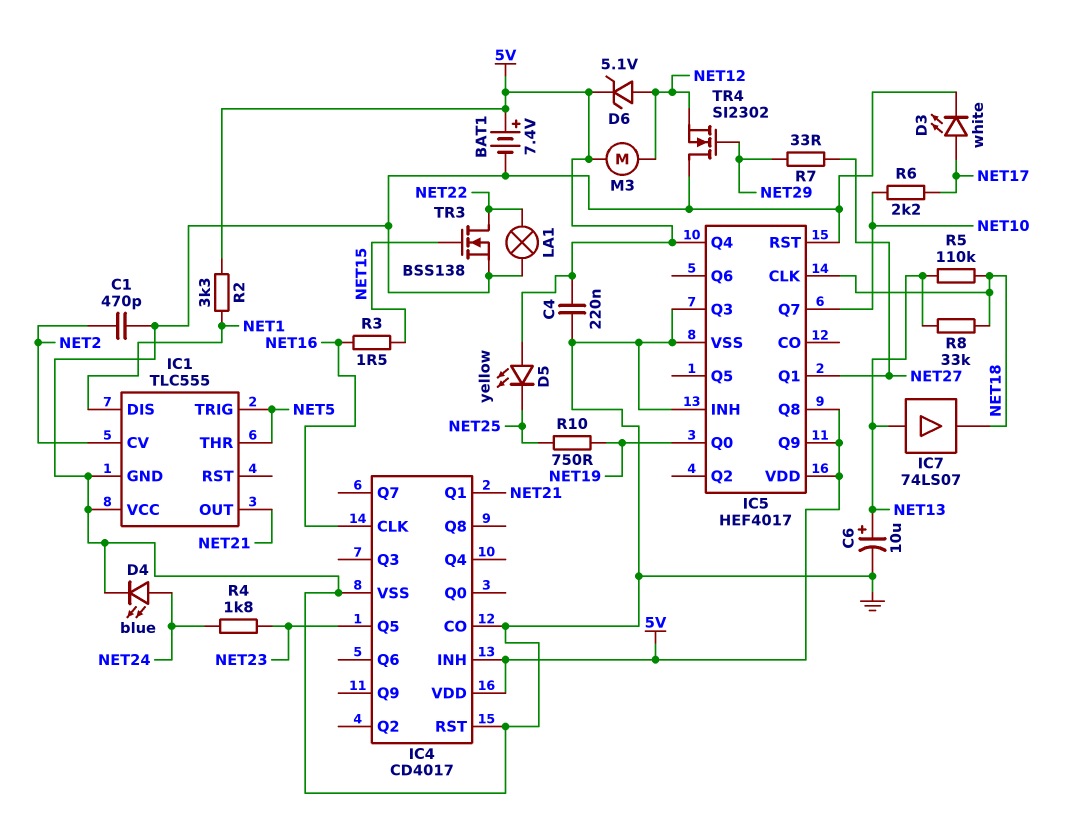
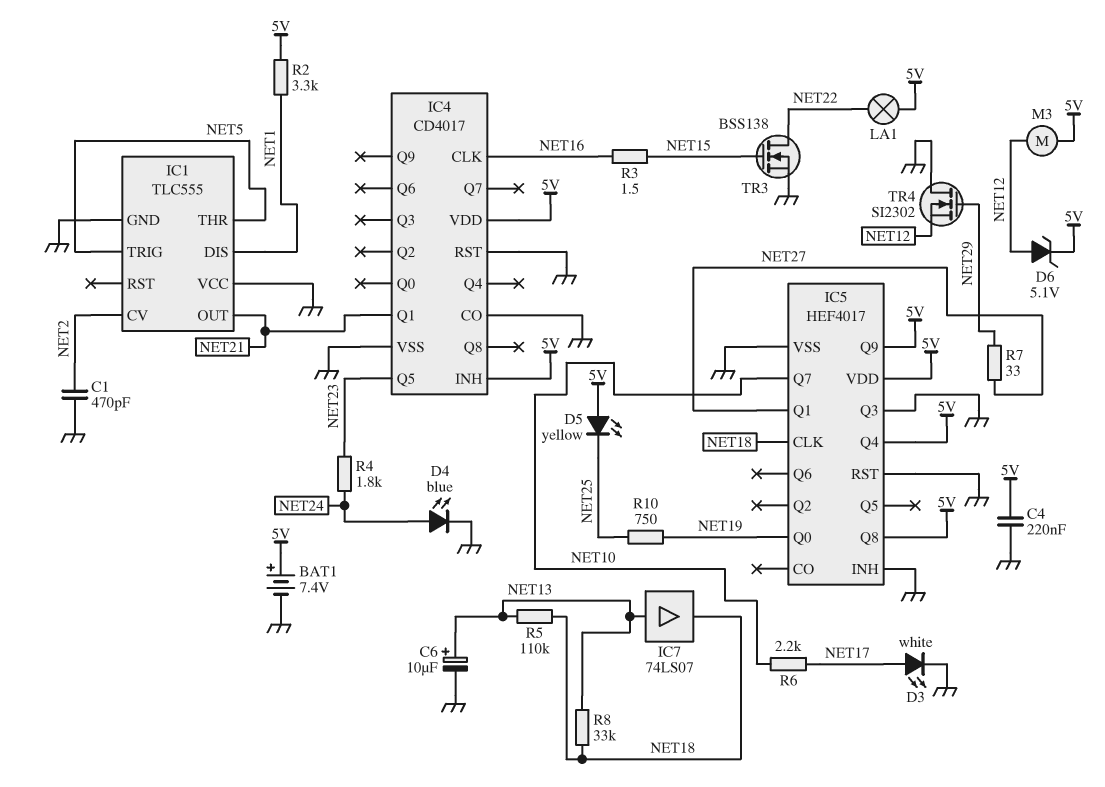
LA1: lamp (GND, NET22) -> lamp (5V, NET22)

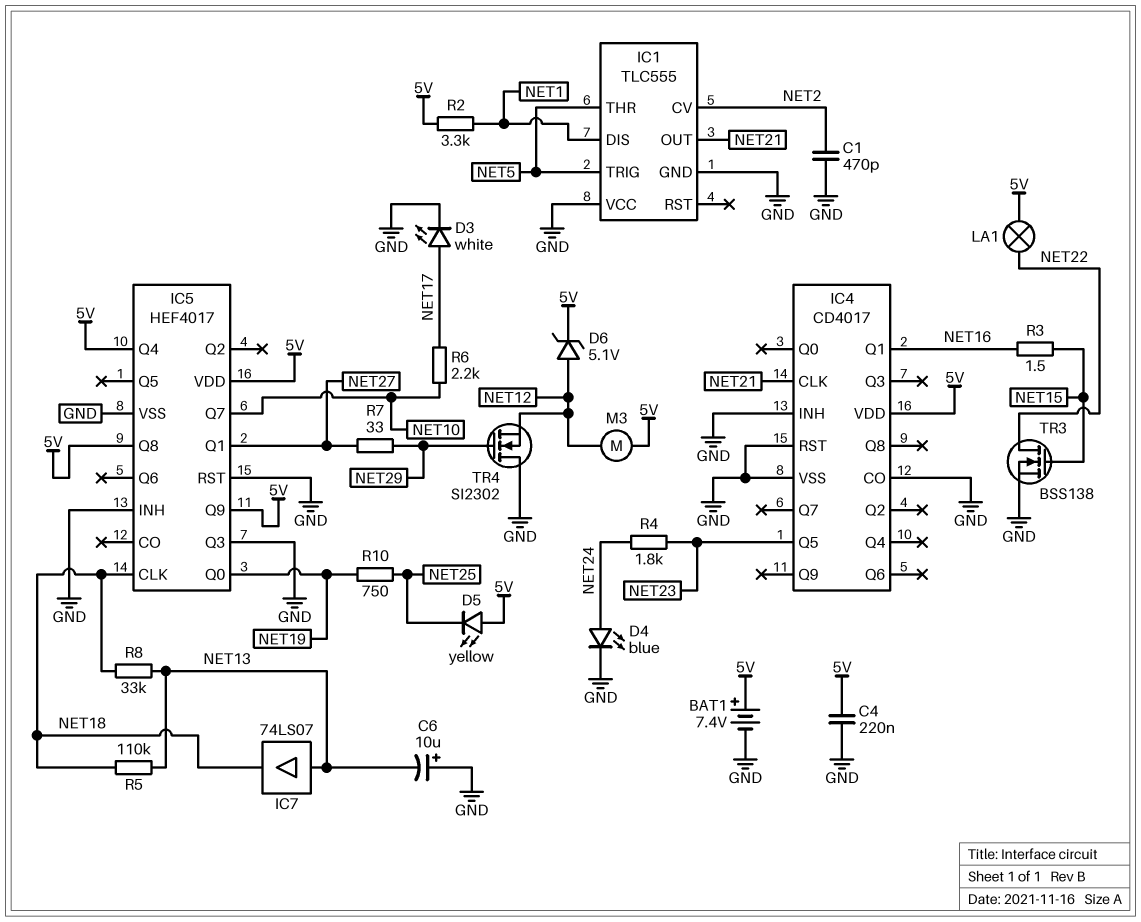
C6: 10uF (plus NET13, minus GND) -> 10uF (plus GND, minus NET13)
IC4 pin CLK: NET16 -> NET21
IC4 pin INH: 5V -> GND
IC4 pin Q1: NET21 -> NET16

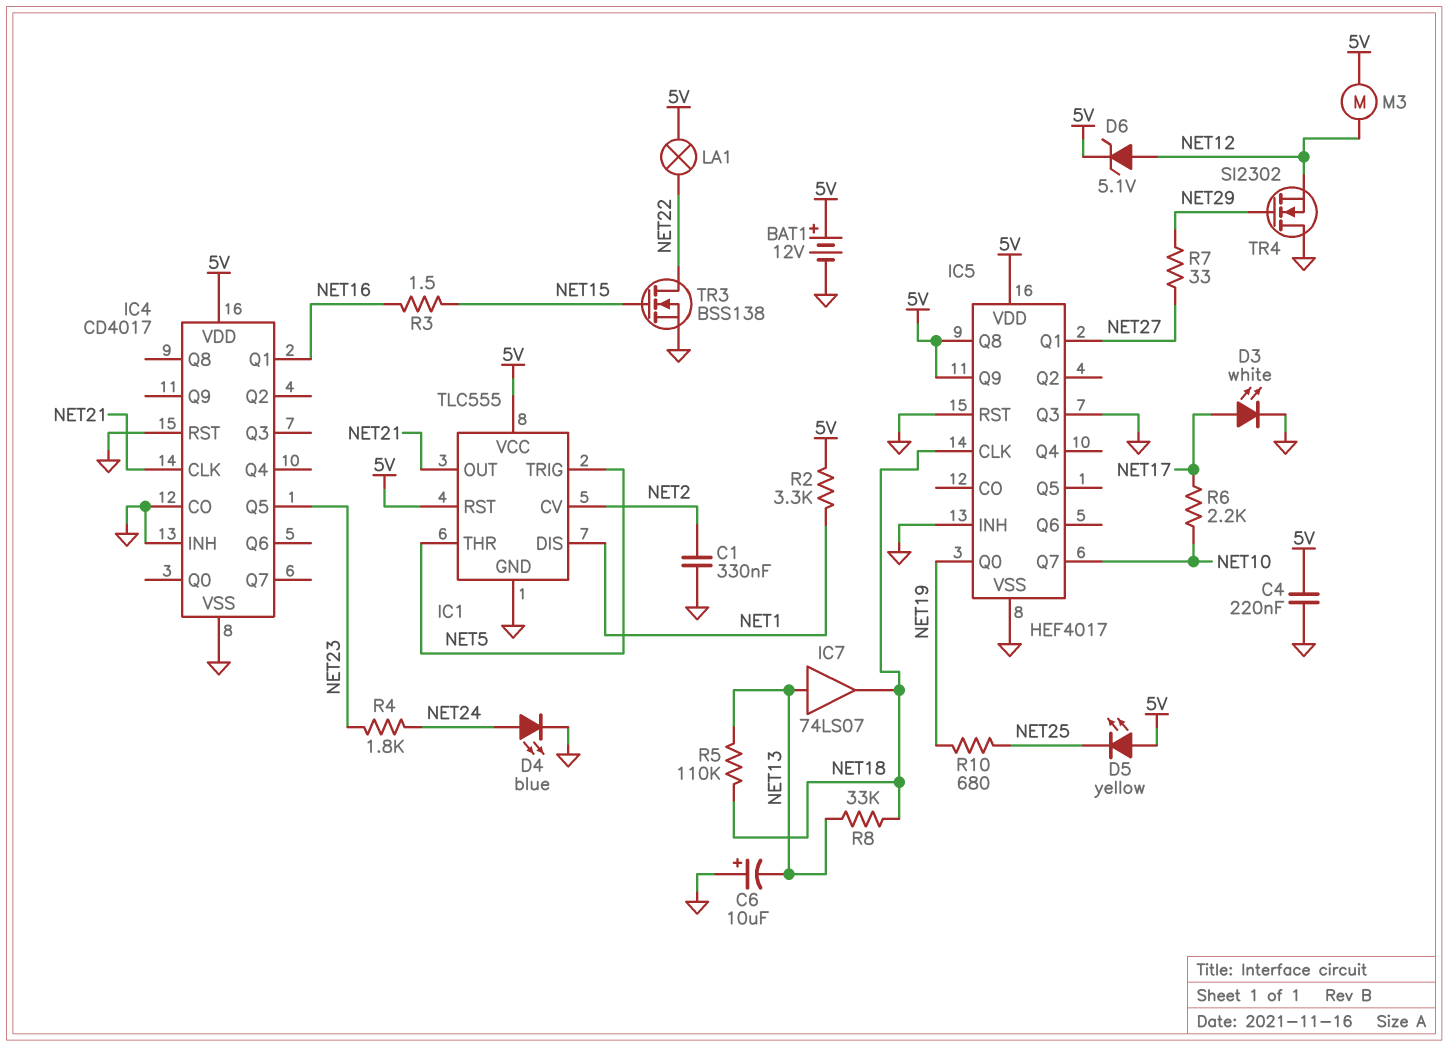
BAT1: 7.4V (plus 5V, minus GND) -> 12V (plus 5V, minus GND)
C1: 470pF (GND, NET2) -> 330nF (GND, NET2)
IC1 pin RST: none -> 5V
IC1 pin VCC: GND -> 5V
IC5 pin Q4: 5V -> none
R10: 750 (NET19, NET25) -> 680 (NET19, NET25)

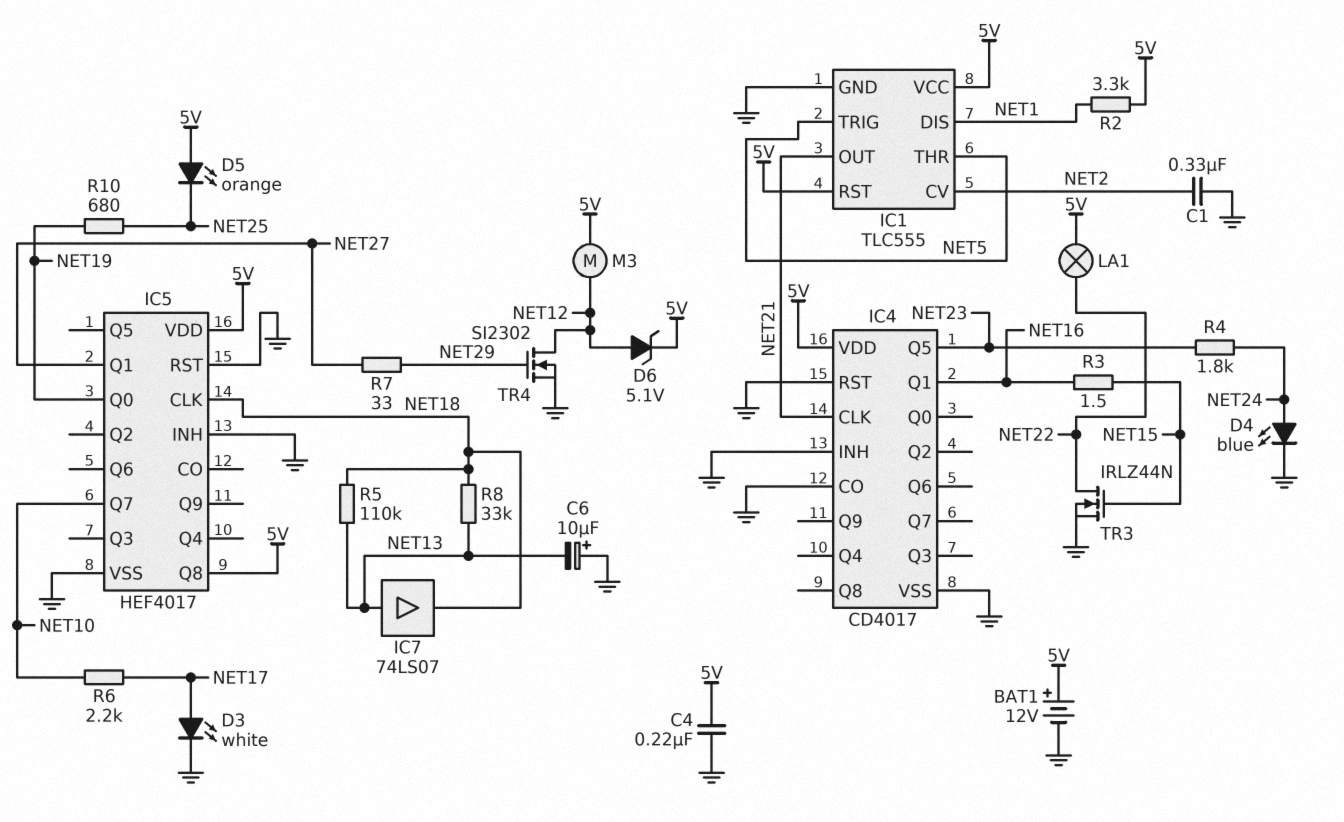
D5: LED yellow (A 5V, K NET25) -> LED orange (A 5V, K NET25)
IC5 pin Q3: GND -> none
IC5 pin Q9: 5V -> none
TR3: NMOS BSS138 (G NET15, D NET22, S GND) -> NMOS IRLZ44N (G NET15, D NET22, S GND)
TR4: NMOS SI2302 (G NET29, D GND, S NET12) -> NMOS SI2302 (G NET29, D NET12, S GND)

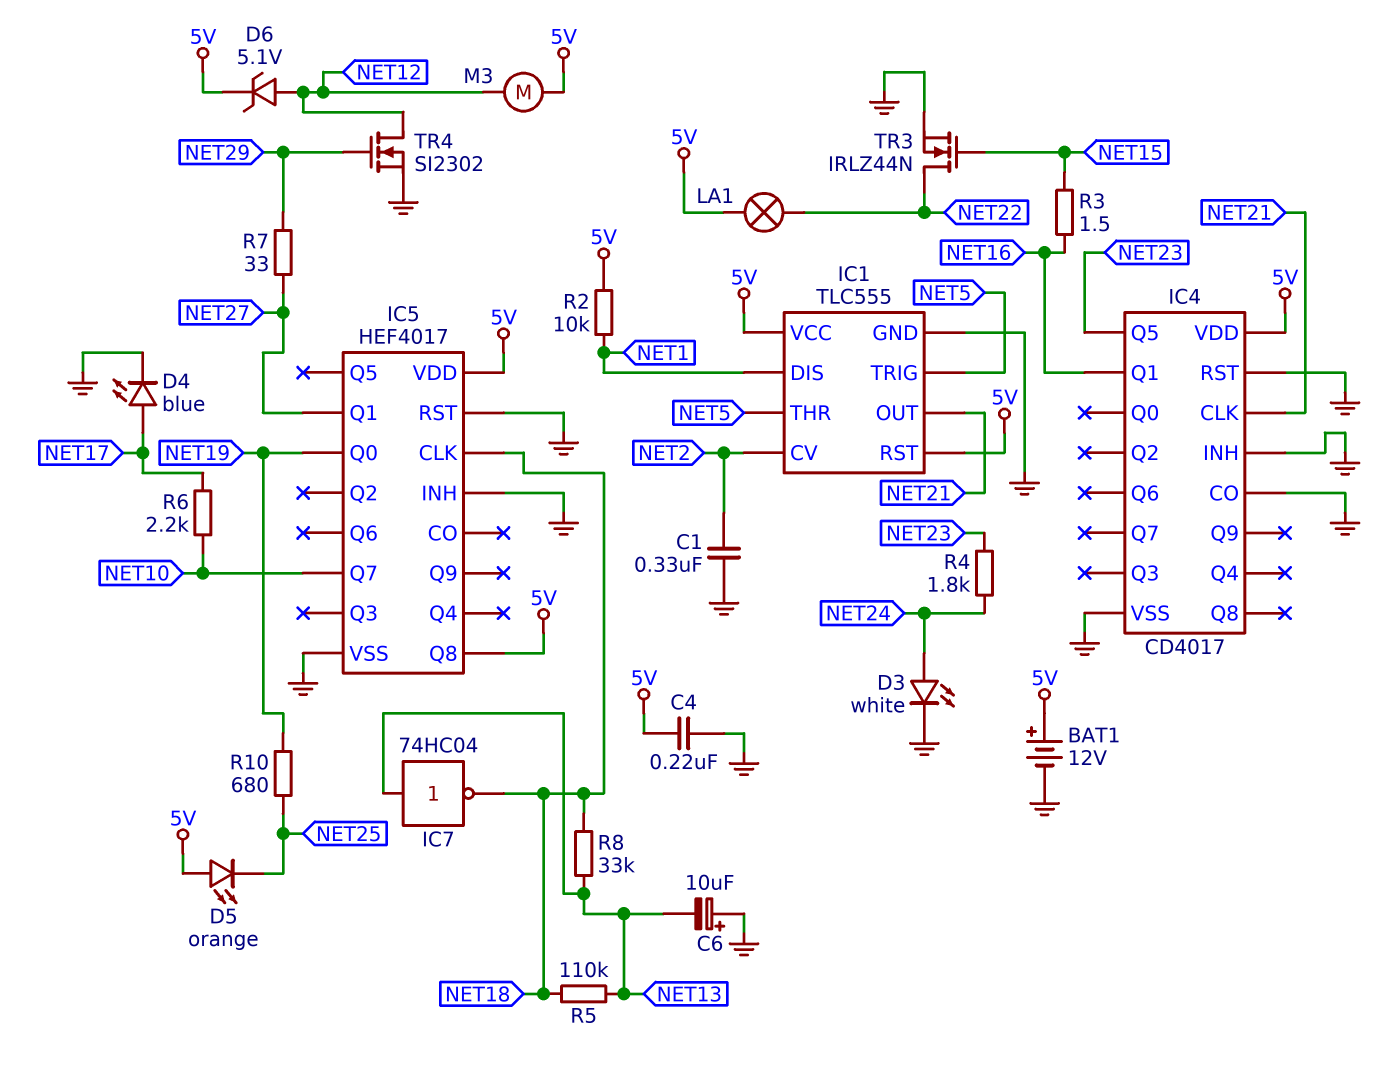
D3: LED white (A NET17, K GND) -> LED white (A NET24, K GND)
D4: LED blue (A NET24, K GND) -> LED blue (A NET17, K GND)
IC7: buffer 74LS07 (in NET13, out NET18) -> NOT 74HC04 (in NET13, out NET18)
R2: 3.3k (5V, NET1) -> 10k (5V, NET1)

